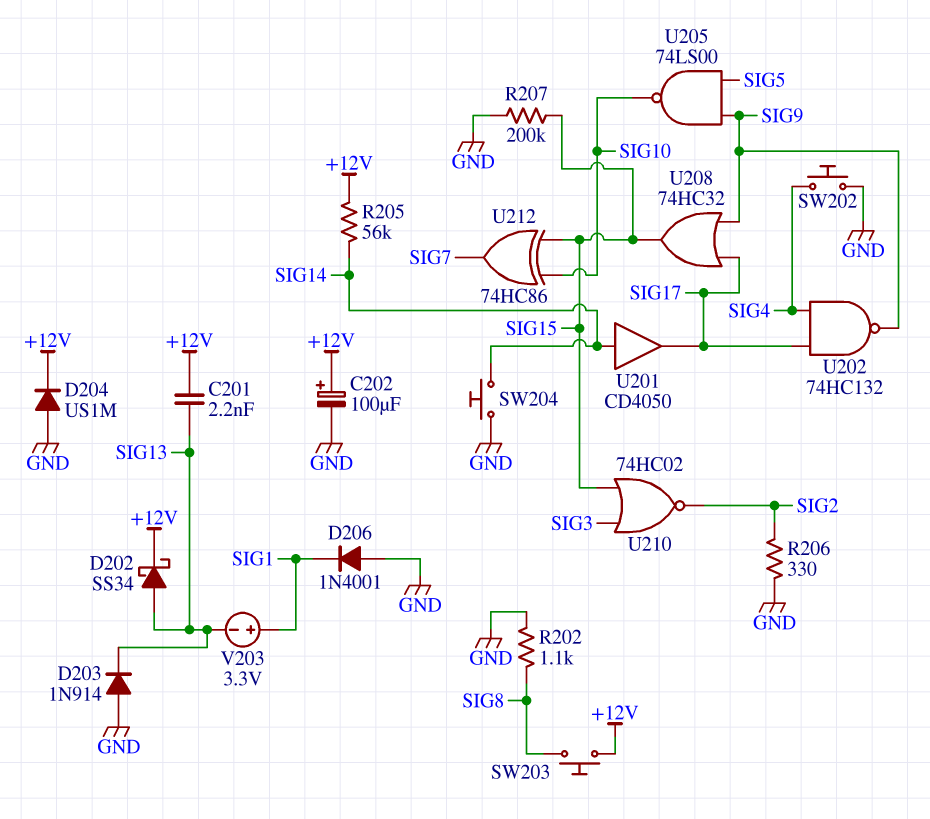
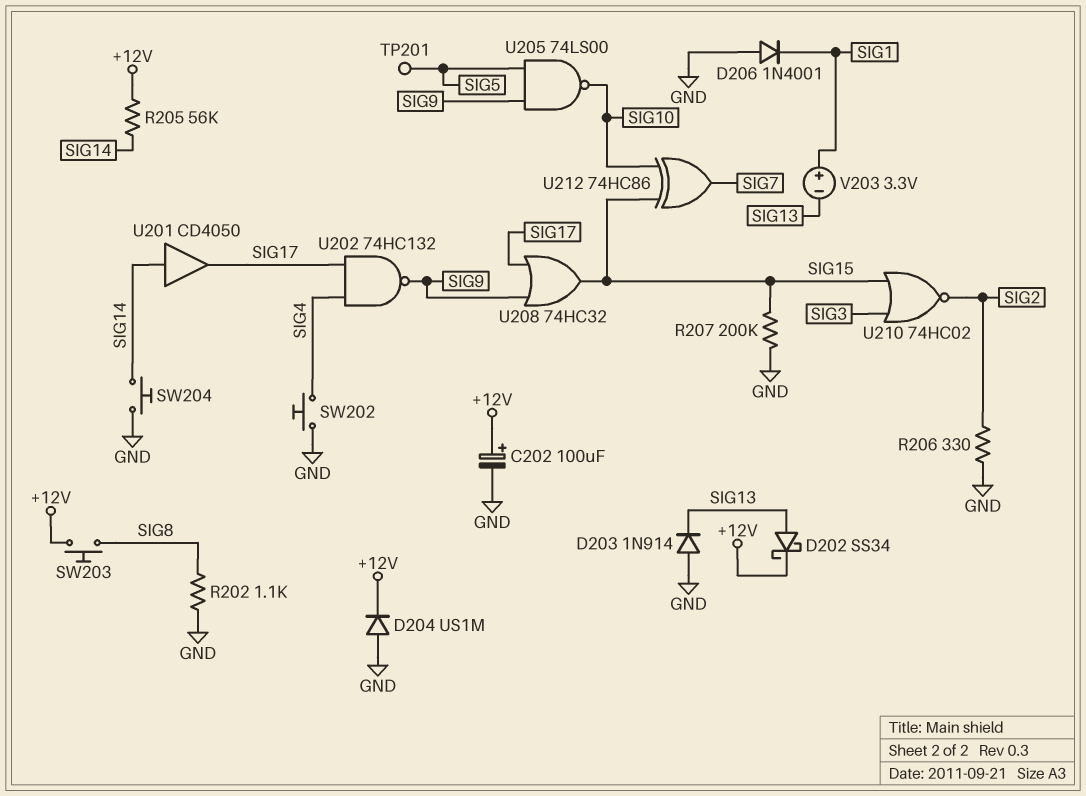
C201: 2.2nF (+12V, SIG13) -> none
TP201: none -> test point (SIG5)

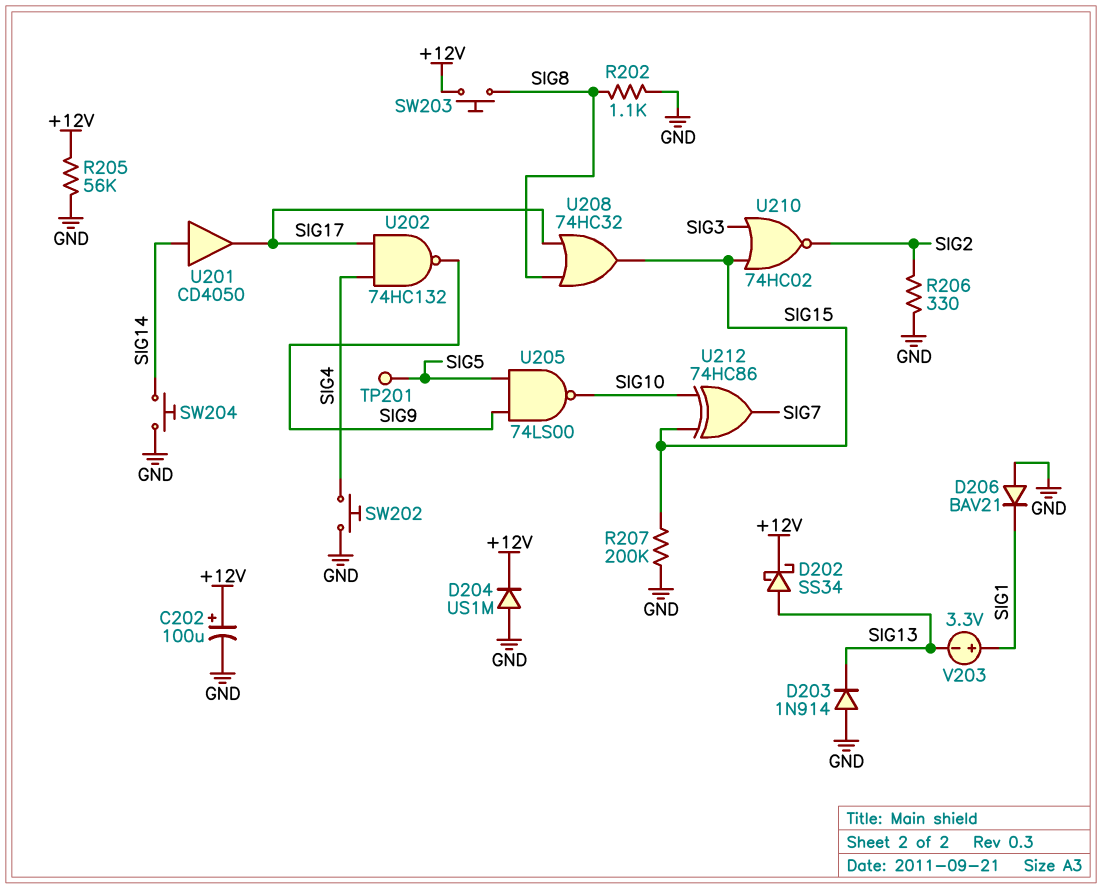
D206: diode 1N4001 (A GND, K SIG1) -> diode BAV21 (A GND, K SIG1)
R205: 56k (+12V, SIG14) -> 56k (+12V, GND)
U208: OR 74HC32 (in SIG9, in SIG17, out SIG15) -> OR 74HC32 (in SIG8, in SIG17, out SIG15)

